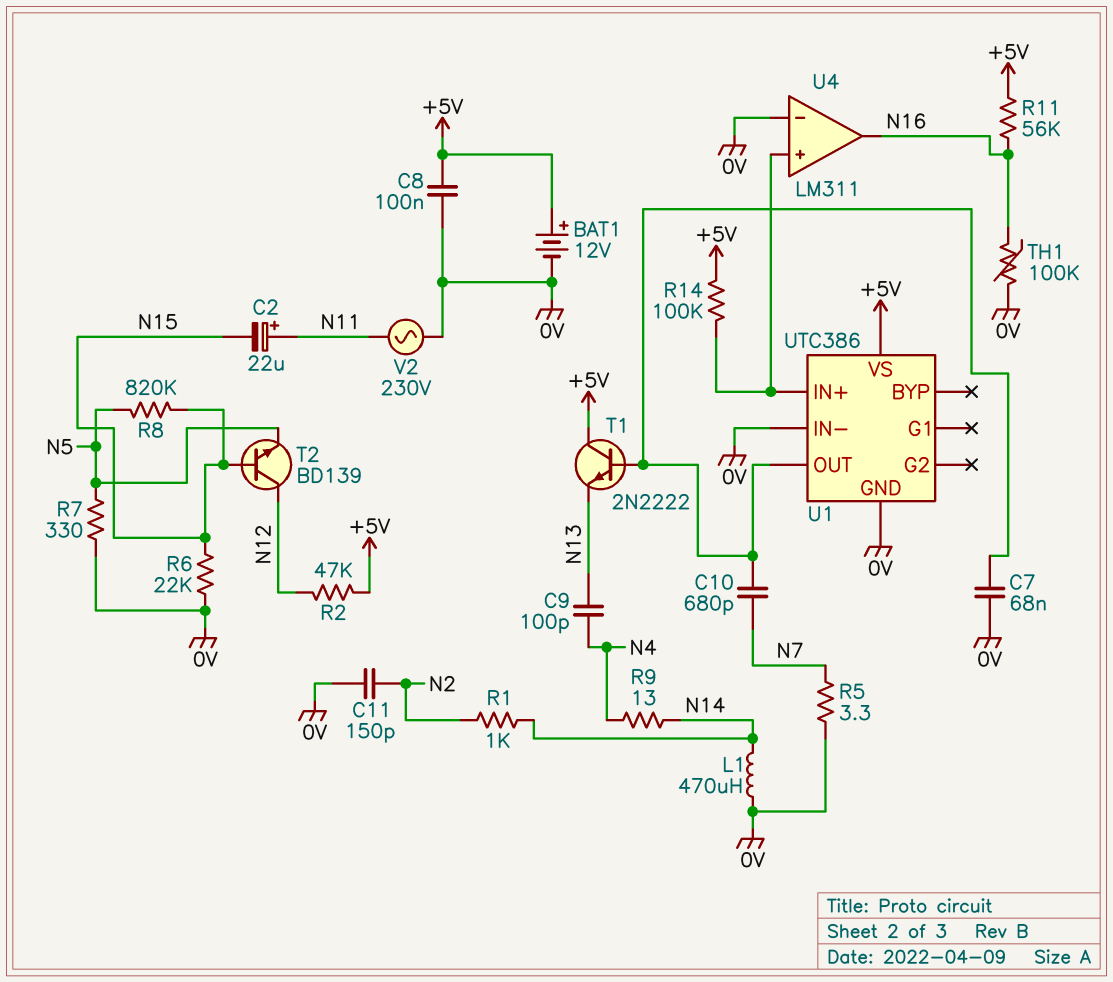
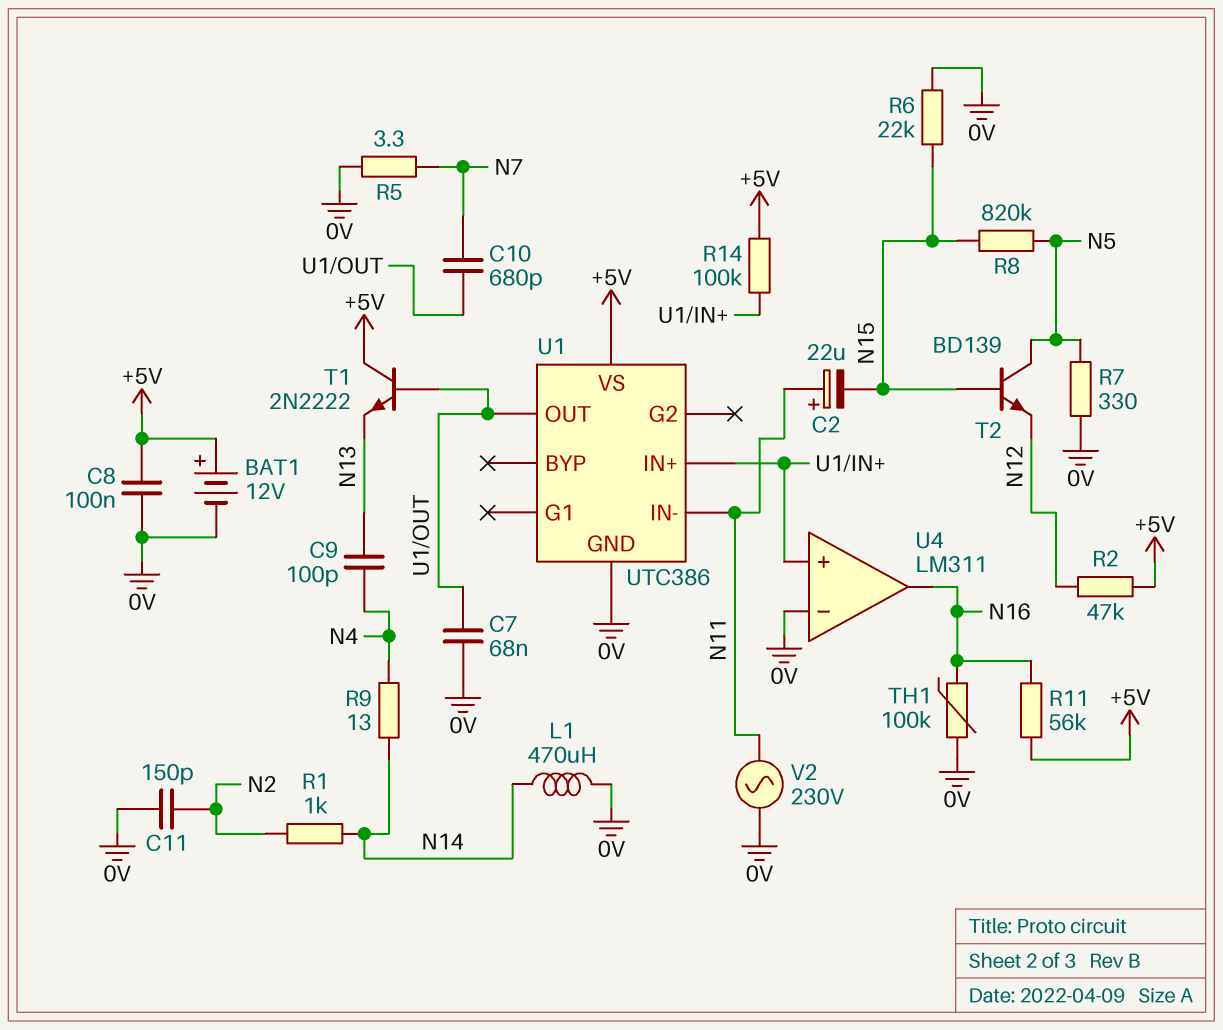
T2: NPN BD139 (B N15, C N12, E N5) -> NPN BD139 (B N15, C N5, E N12)
U1 pin IN-: 0V -> N11

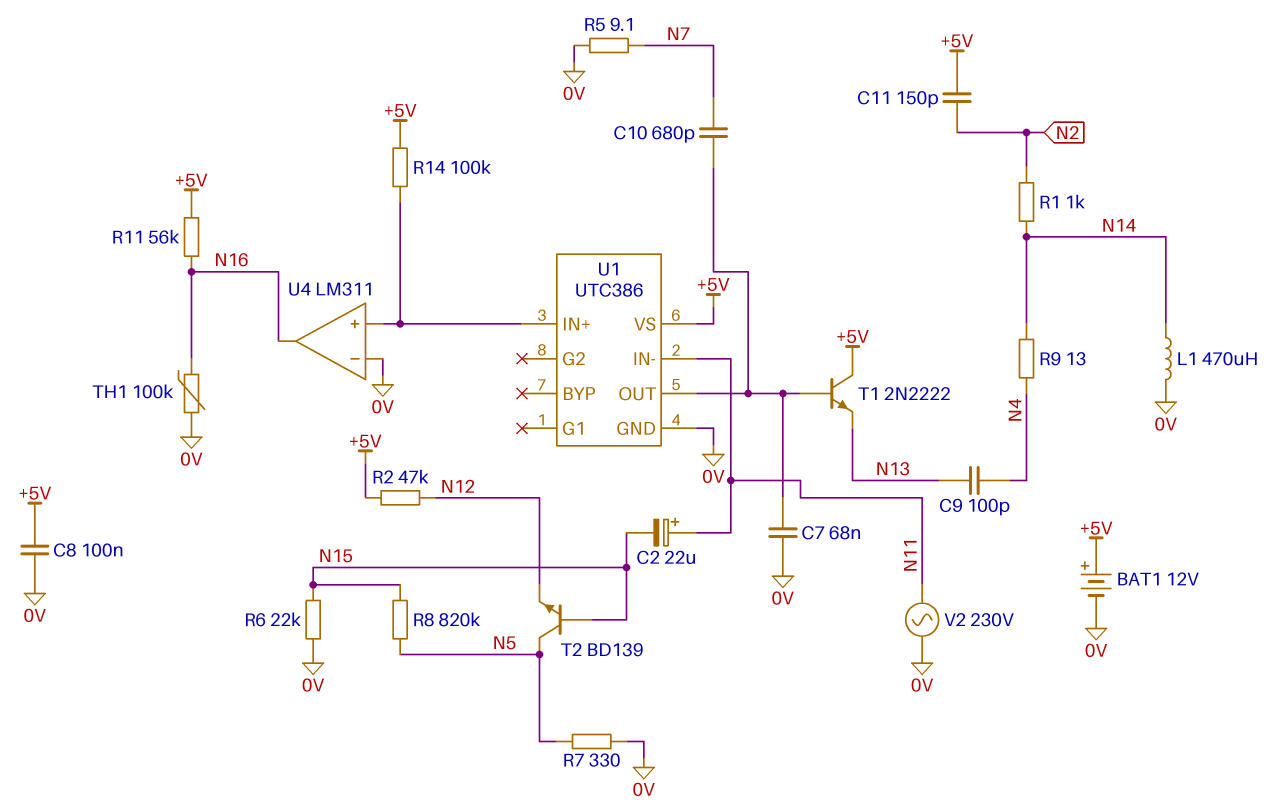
C11: 150pF (0V, N2) -> 150pF (+5V, N2)
R5: 3.3 (0V, N7) -> 9.1 (0V, N7)

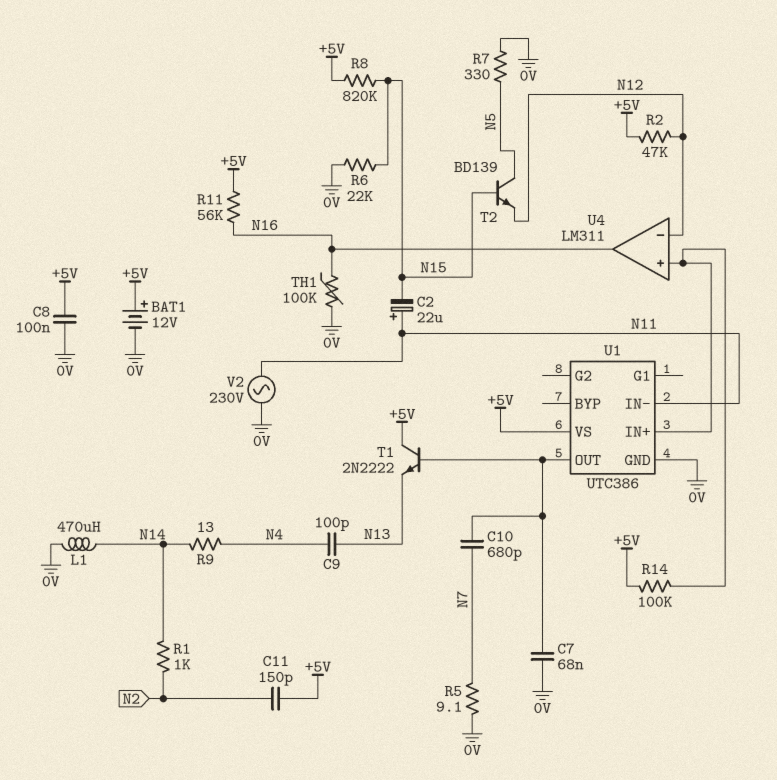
R8: 820k (N5, N15) -> 820k (+5V, N15)
U4 pin in-: 0V -> N12

